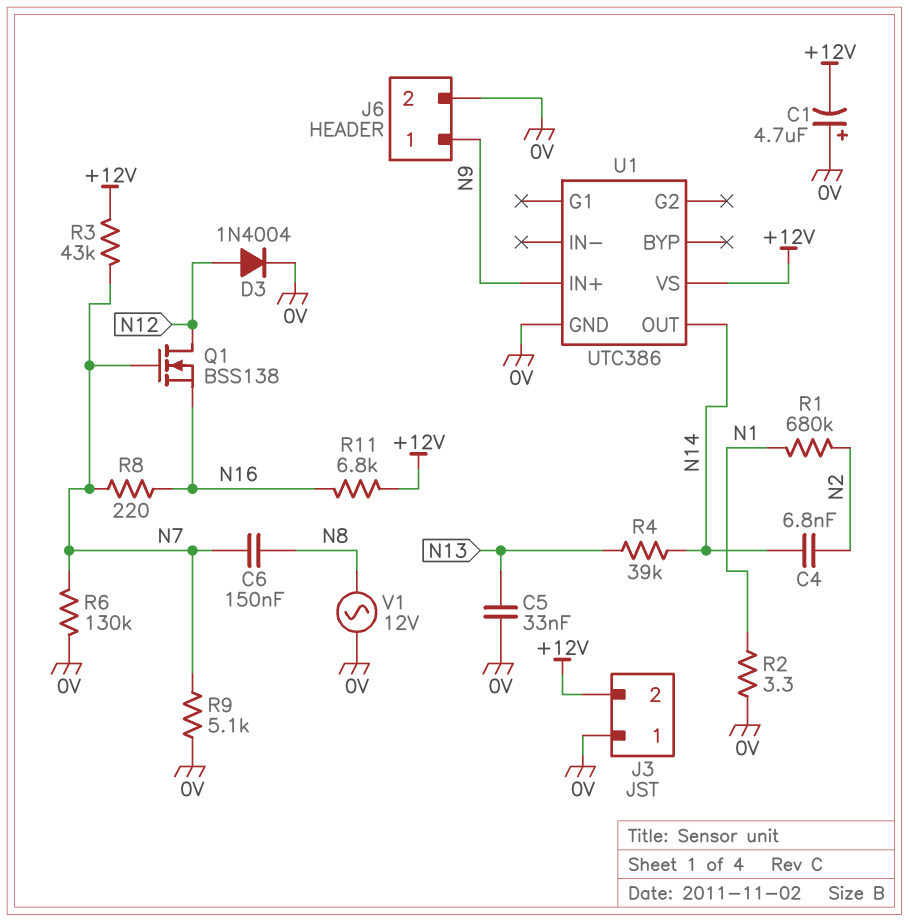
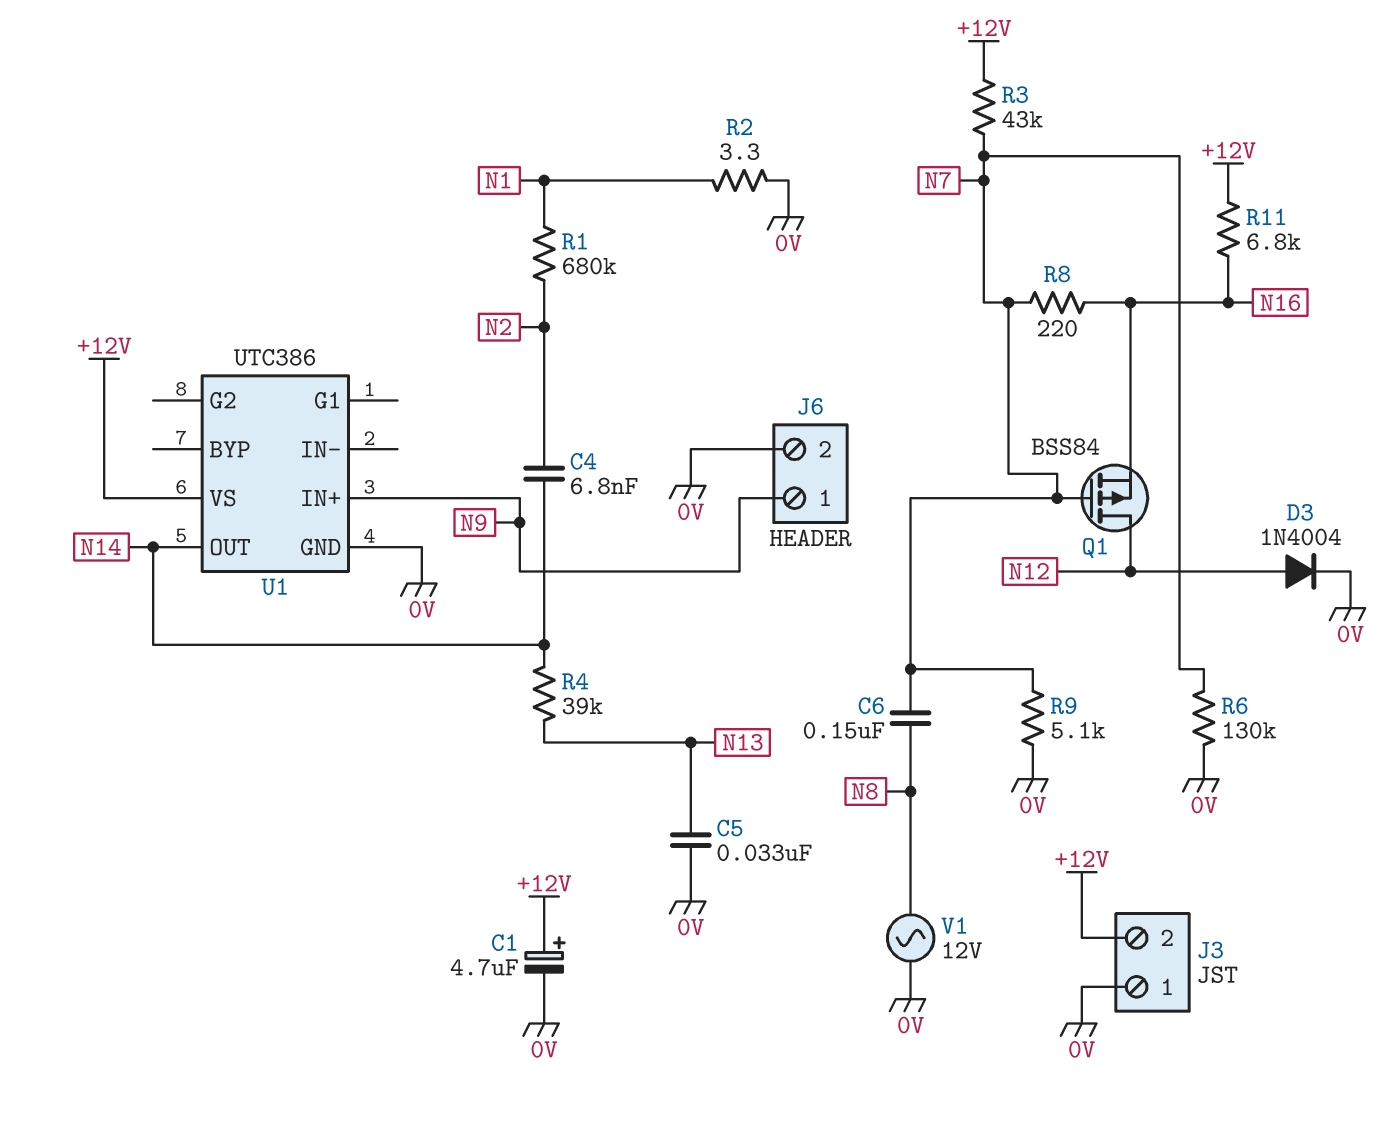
C1: 4.7uF (plus 0V, minus +12V) -> 4.7uF (plus +12V, minus 0V)
Q1: NMOS BSS138 (G N7, D N12, S N16) -> PMOS BSS84 (G N7, D N12, S N16)

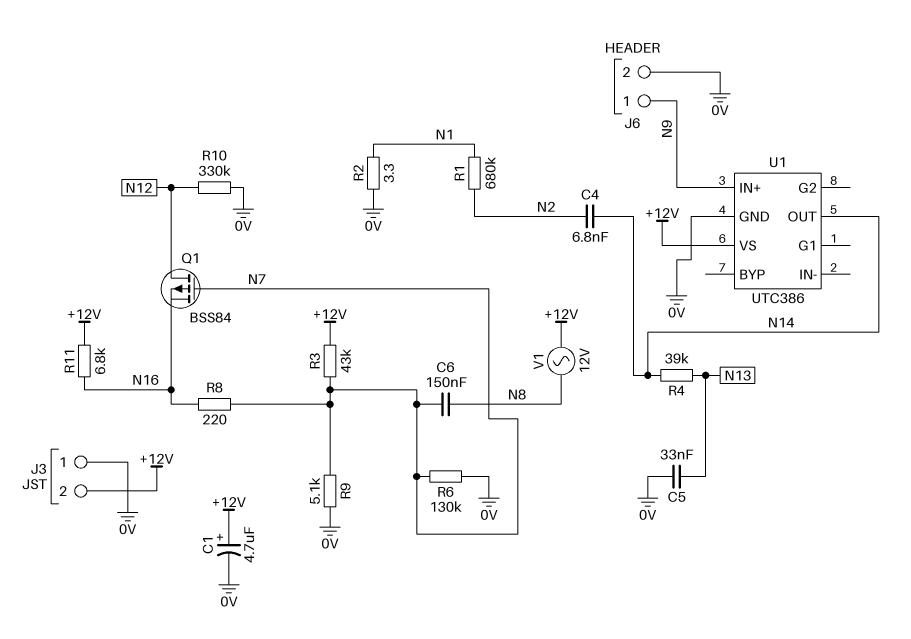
D3: diode 1N4004 (A N12, K 0V) -> none
R10: none -> 330k (0V, N12)
V1: AC 12V (0V, N8) -> AC 12V (+12V, N8)

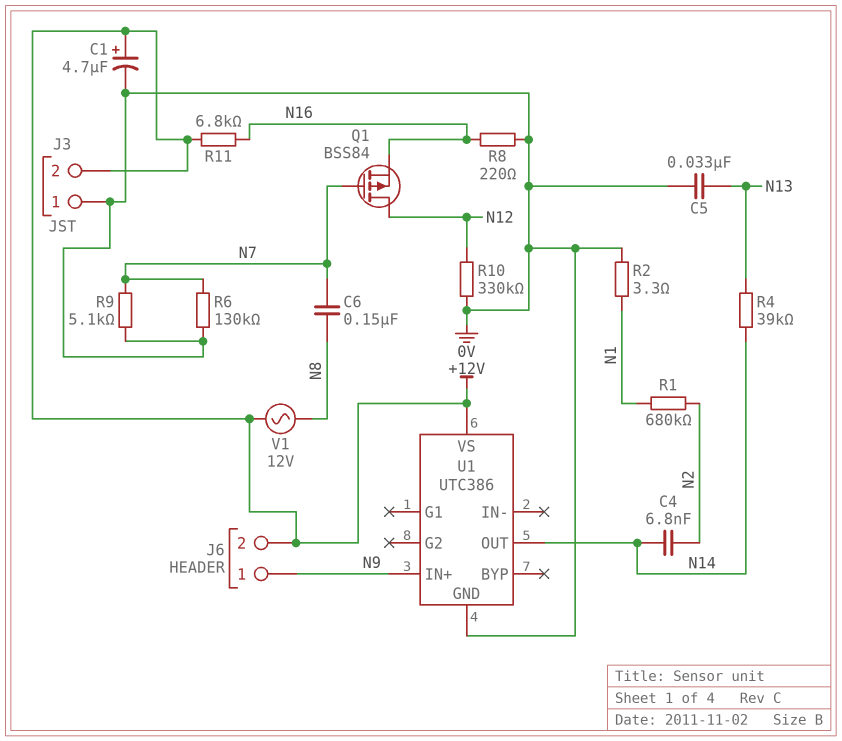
J6 pin 2: 0V -> +12V
R3: 43k (+12V, N7) -> none
R8: 220 (N7, N16) -> 220 (0V, N16)

